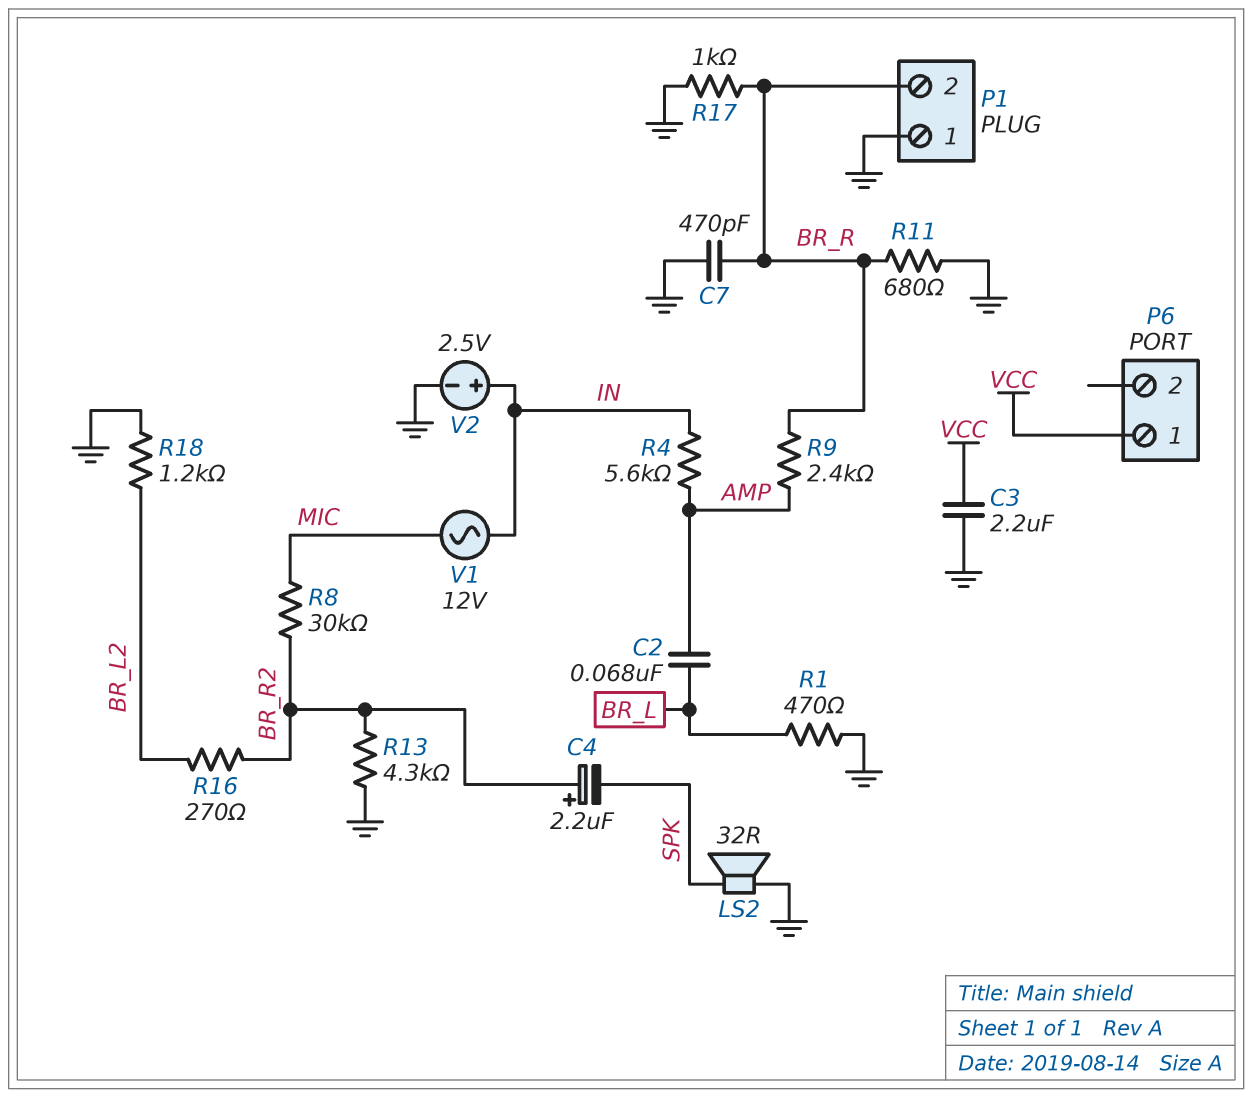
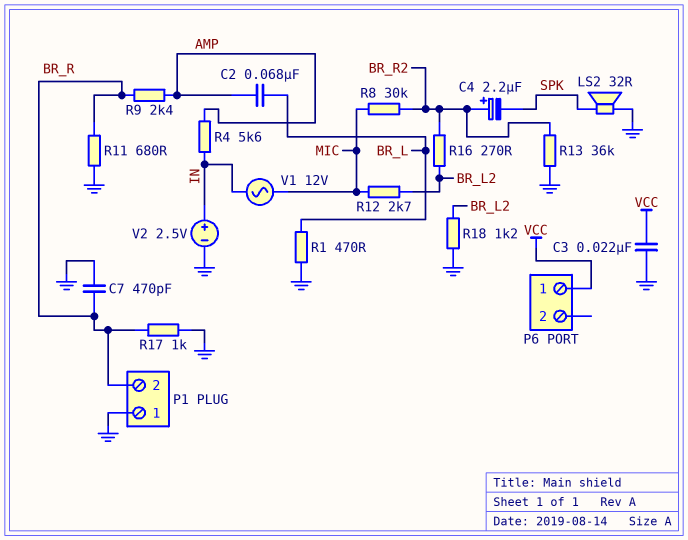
C3: 2.2uF (GND, VCC) -> 22nF (GND, VCC)
R12: none -> 2.7k (BR_L2, MIC)
R13: 4.3k (BR_R2, GND) -> 36k (BR_R2, GND)

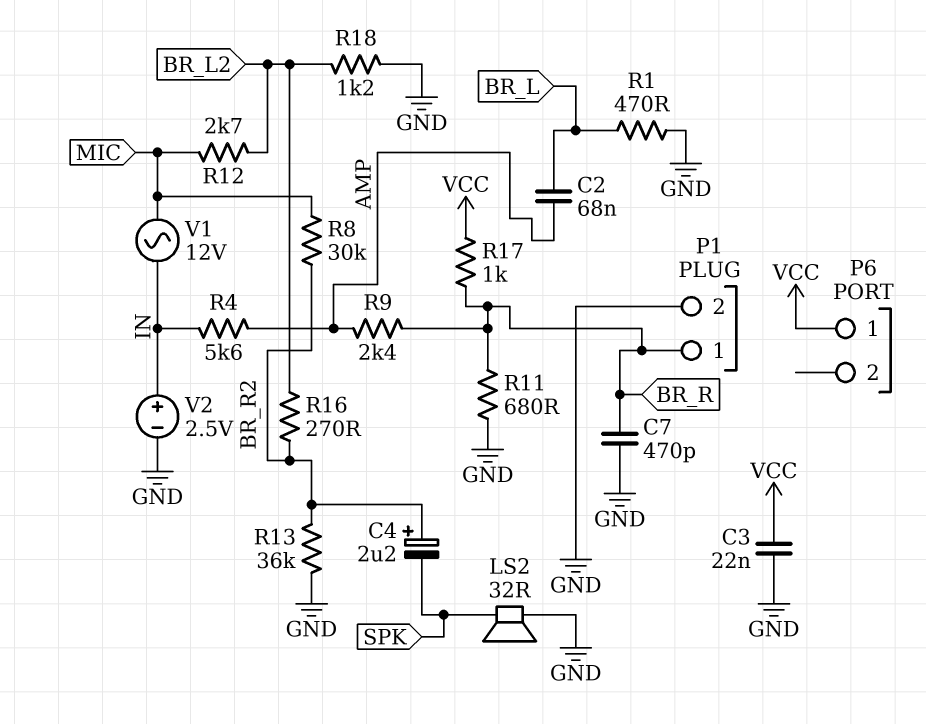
P1 pin 1: GND -> BR_R
P1 pin 2: BR_R -> GND
R17: 1k (BR_R, GND) -> 1k (BR_R, VCC)

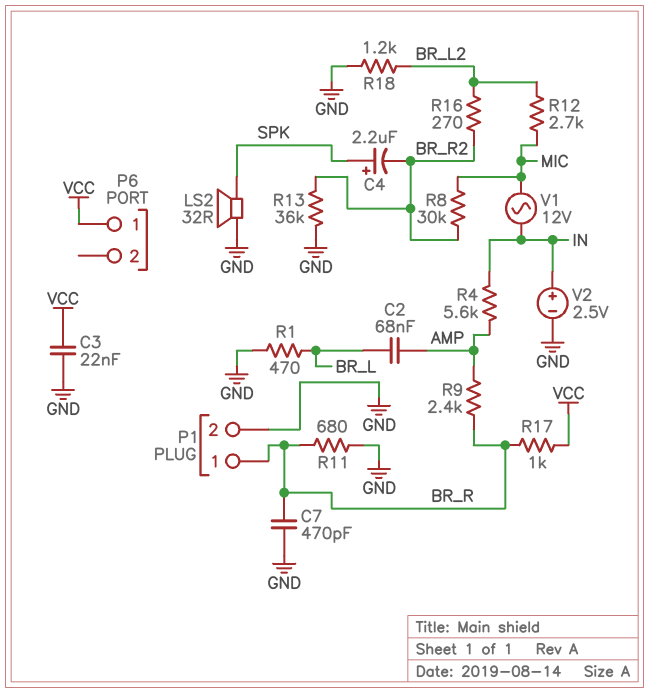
C4: 2.2uF (plus BR_R2, minus SPK) -> 2.2uF (plus SPK, minus BR_R2)

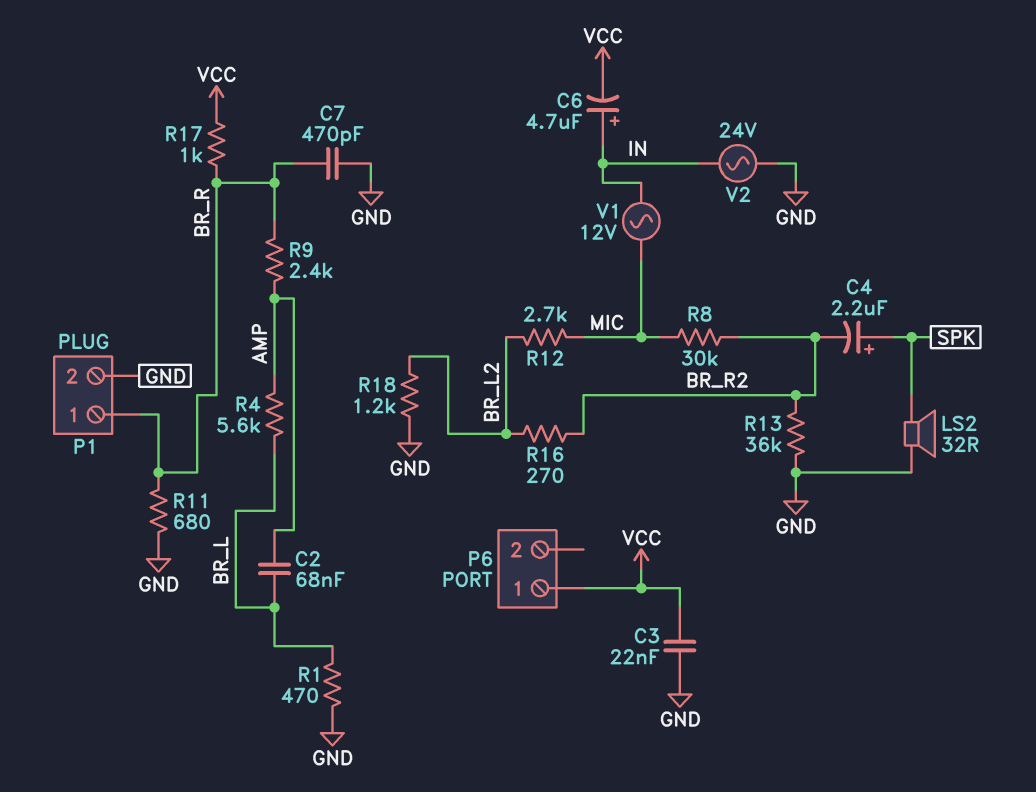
C6: none -> 4.7uF (plus IN, minus VCC)
R4: 5.6k (AMP, IN) -> 5.6k (AMP, BR_L)
V2: 2.5V (plus IN, minus GND) -> AC 24V (GND, IN)

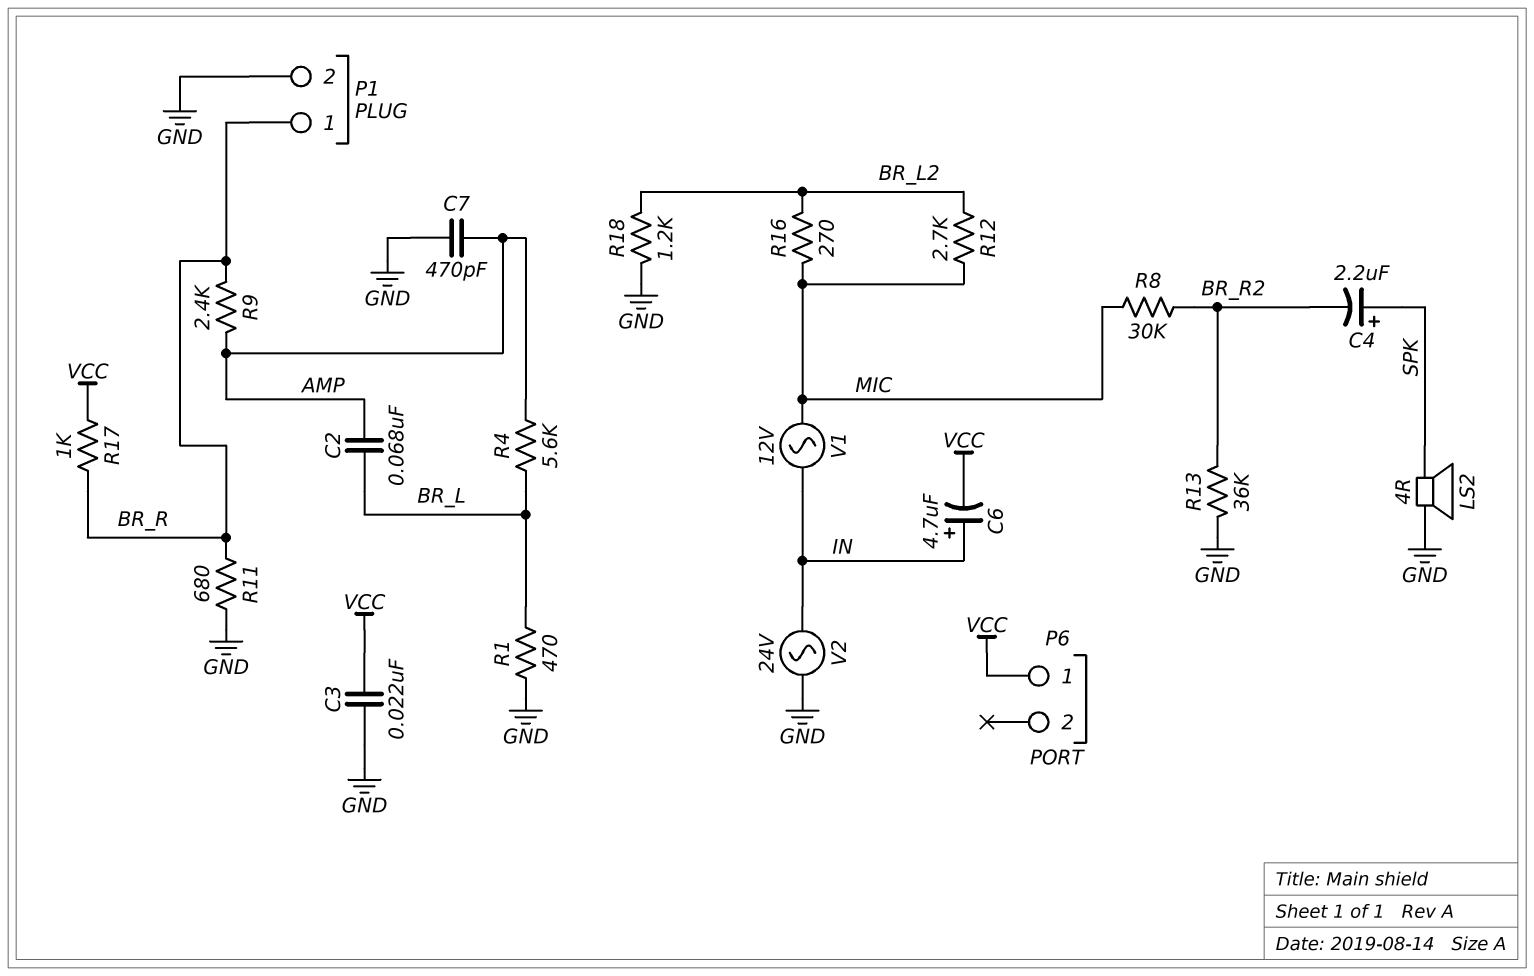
C7: 470pF (BR_R, GND) -> 470pF (AMP, GND)
LS2: speaker 32R (GND, SPK) -> speaker 4R (GND, SPK)
R16: 270 (BR_L2, BR_R2) -> 270 (BR_L2, MIC)

